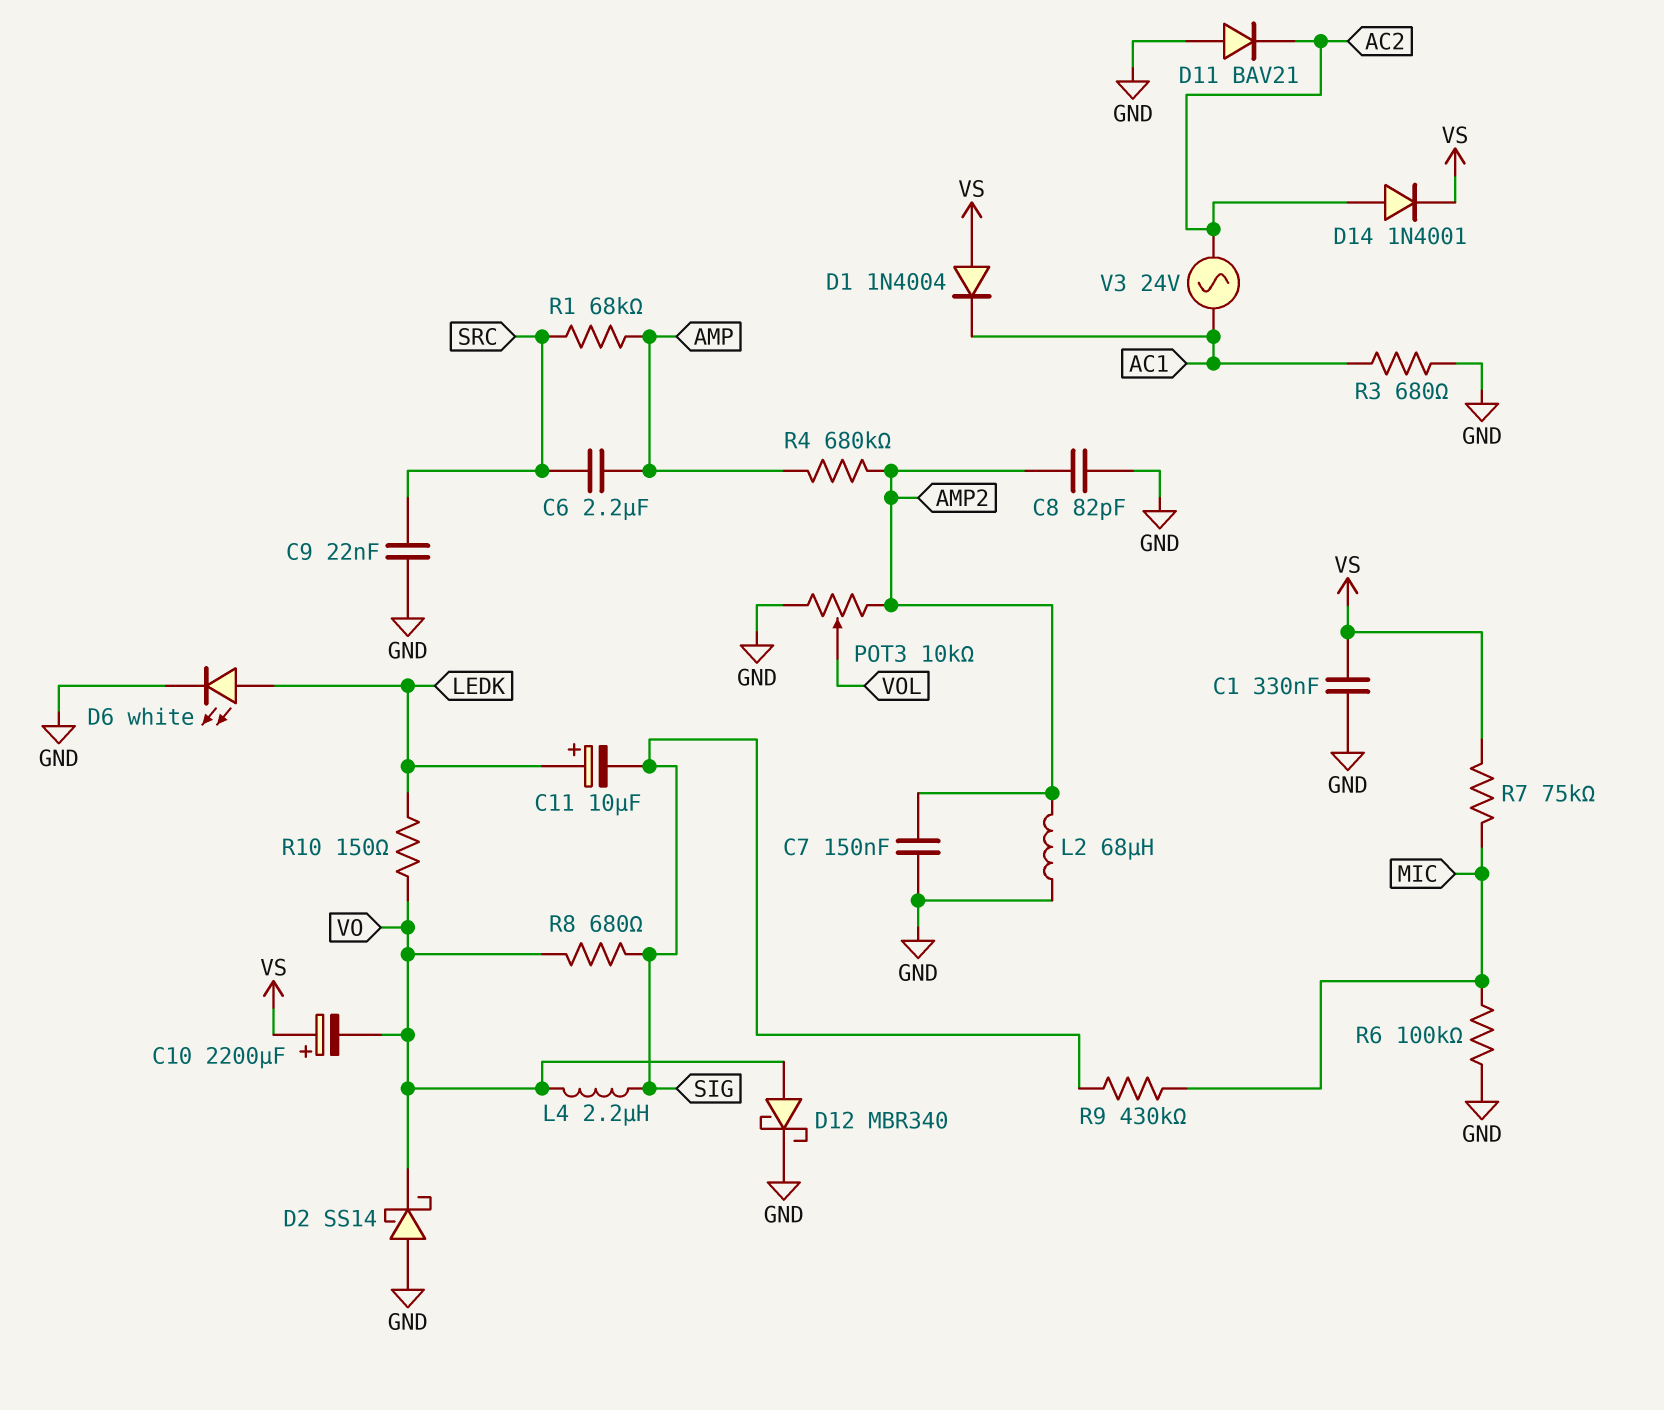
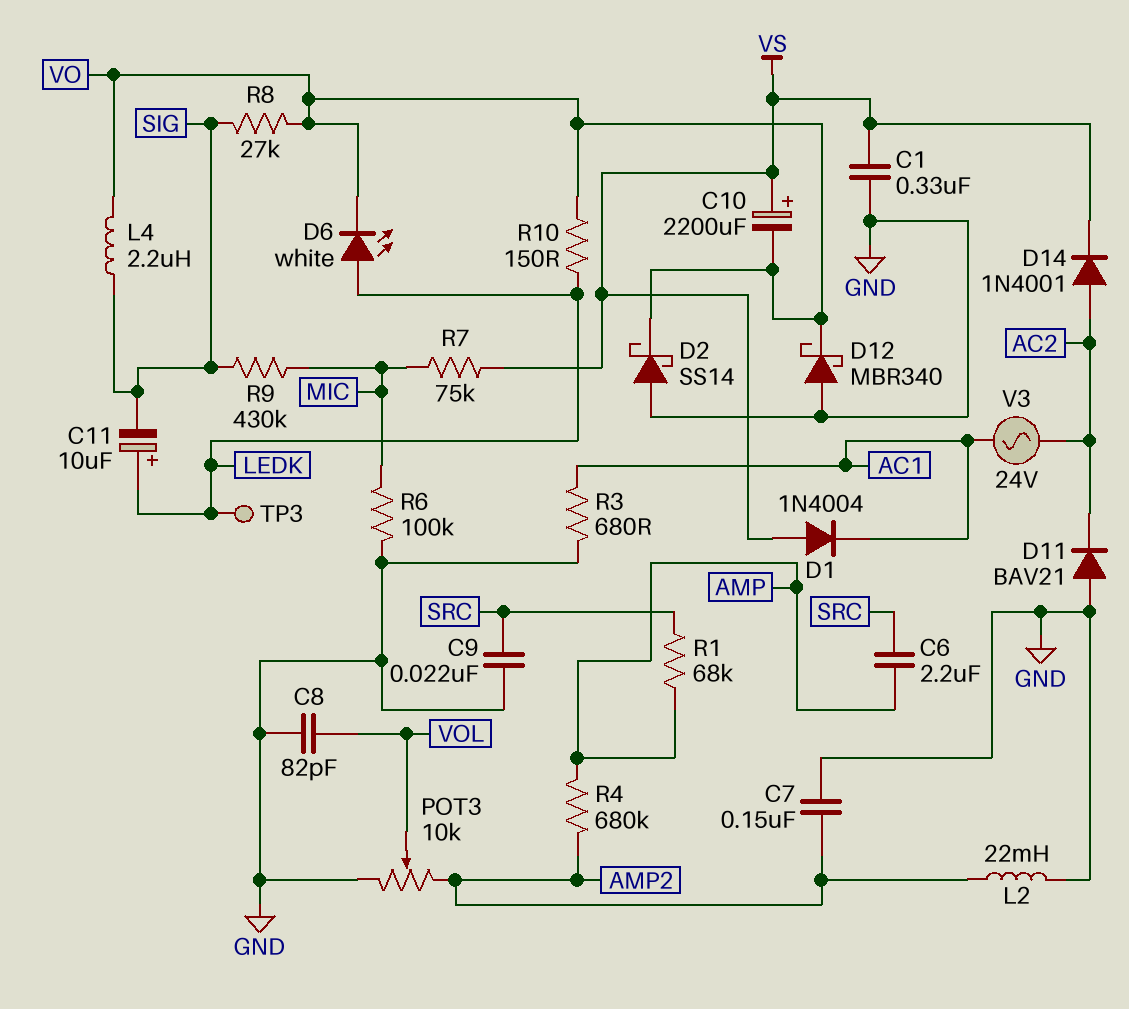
C8: 82pF (AMP2, GND) -> 82pF (GND, VOL)
D6: LED white (A LEDK, K GND) -> LED white (A LEDK, K VO)
D12: schottky MBR340 (A VO, K GND) -> schottky MBR340 (A GND, K VO)
L2: 68uH (AMP2, GND) -> 22mH (AMP2, GND)
R8: 680 (SIG, VO) -> 27k (SIG, VO)
TP3: none -> test point (LEDK)

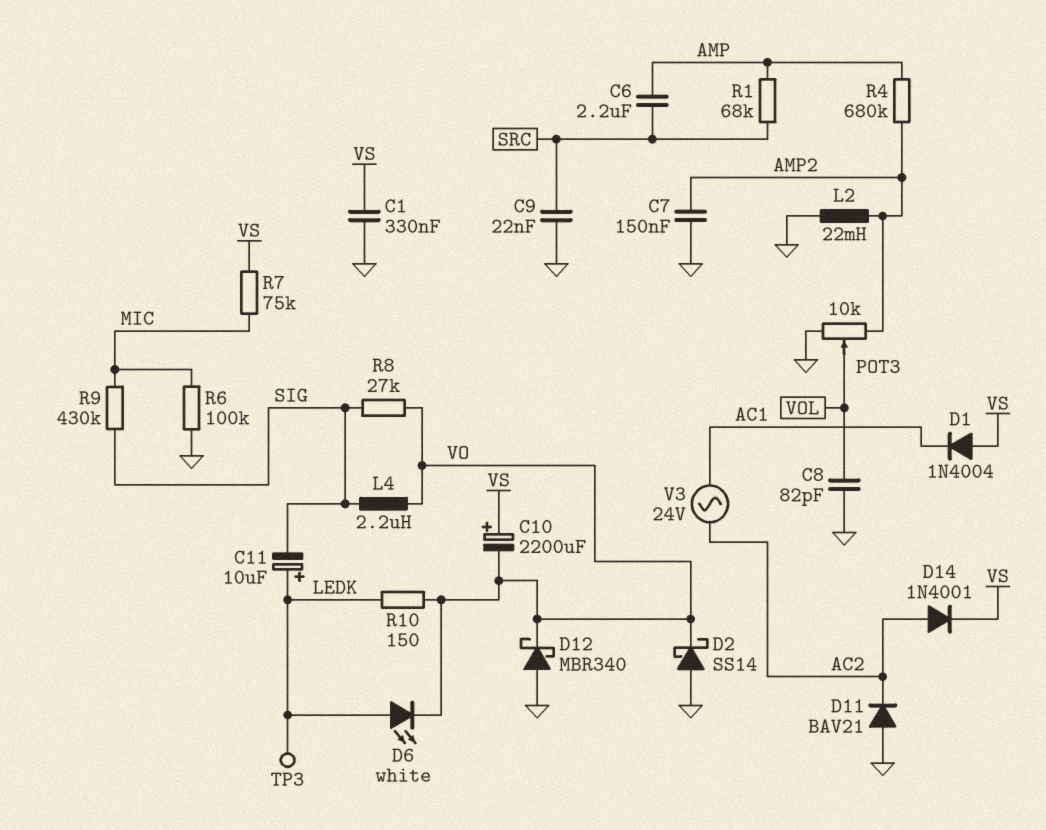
R3: 680 (AC1, GND) -> none

